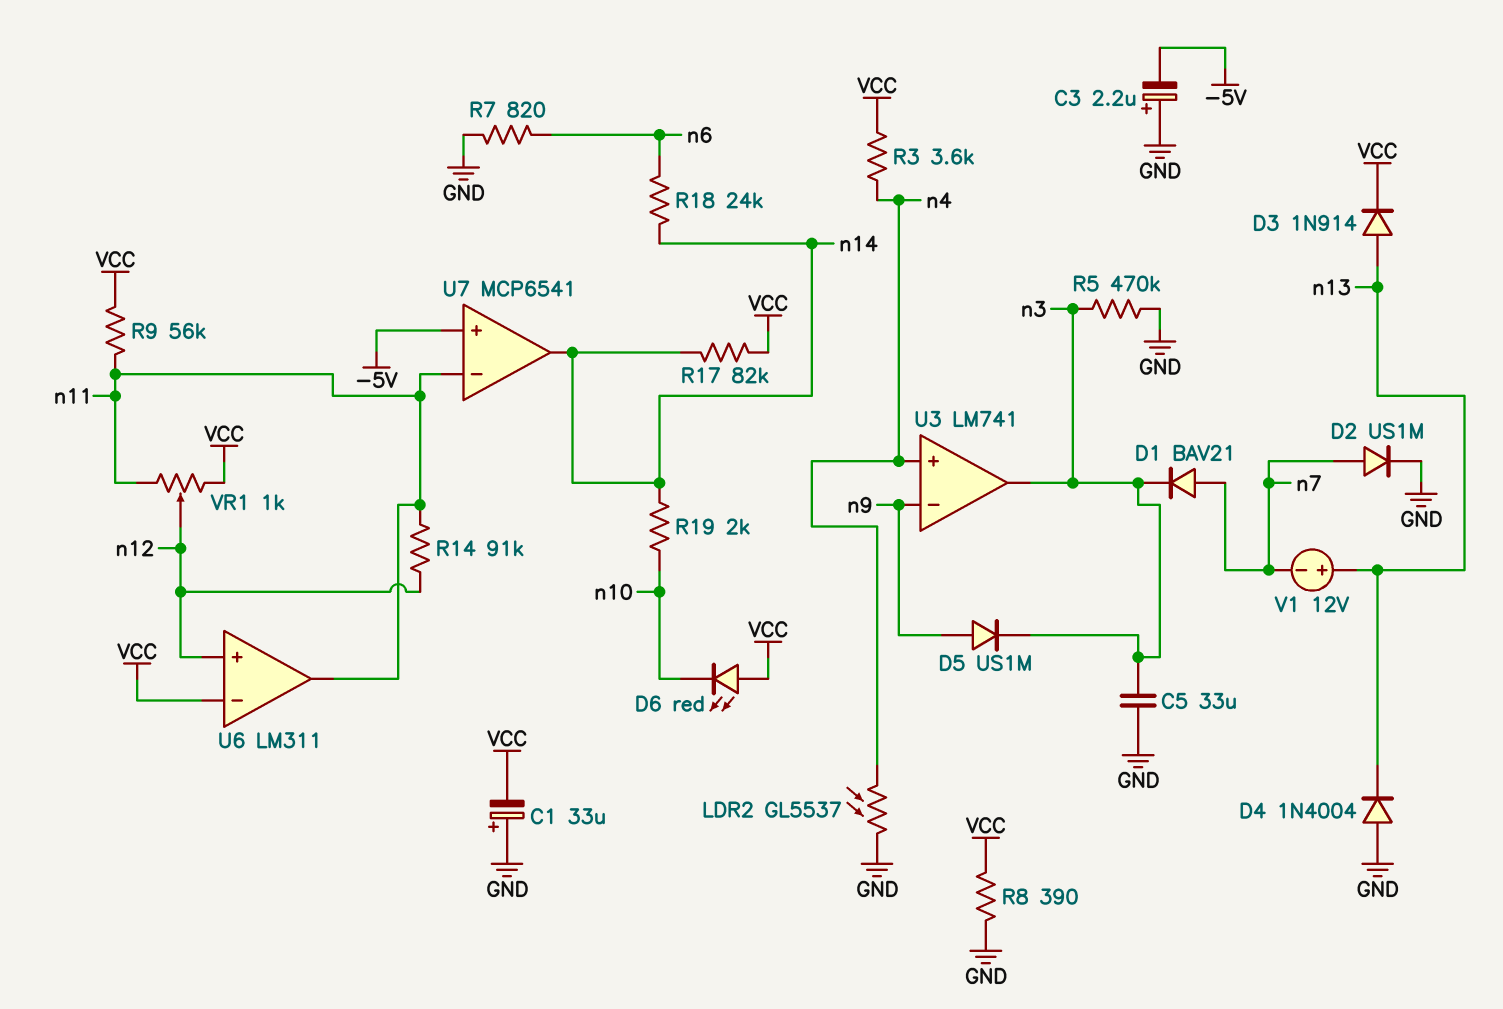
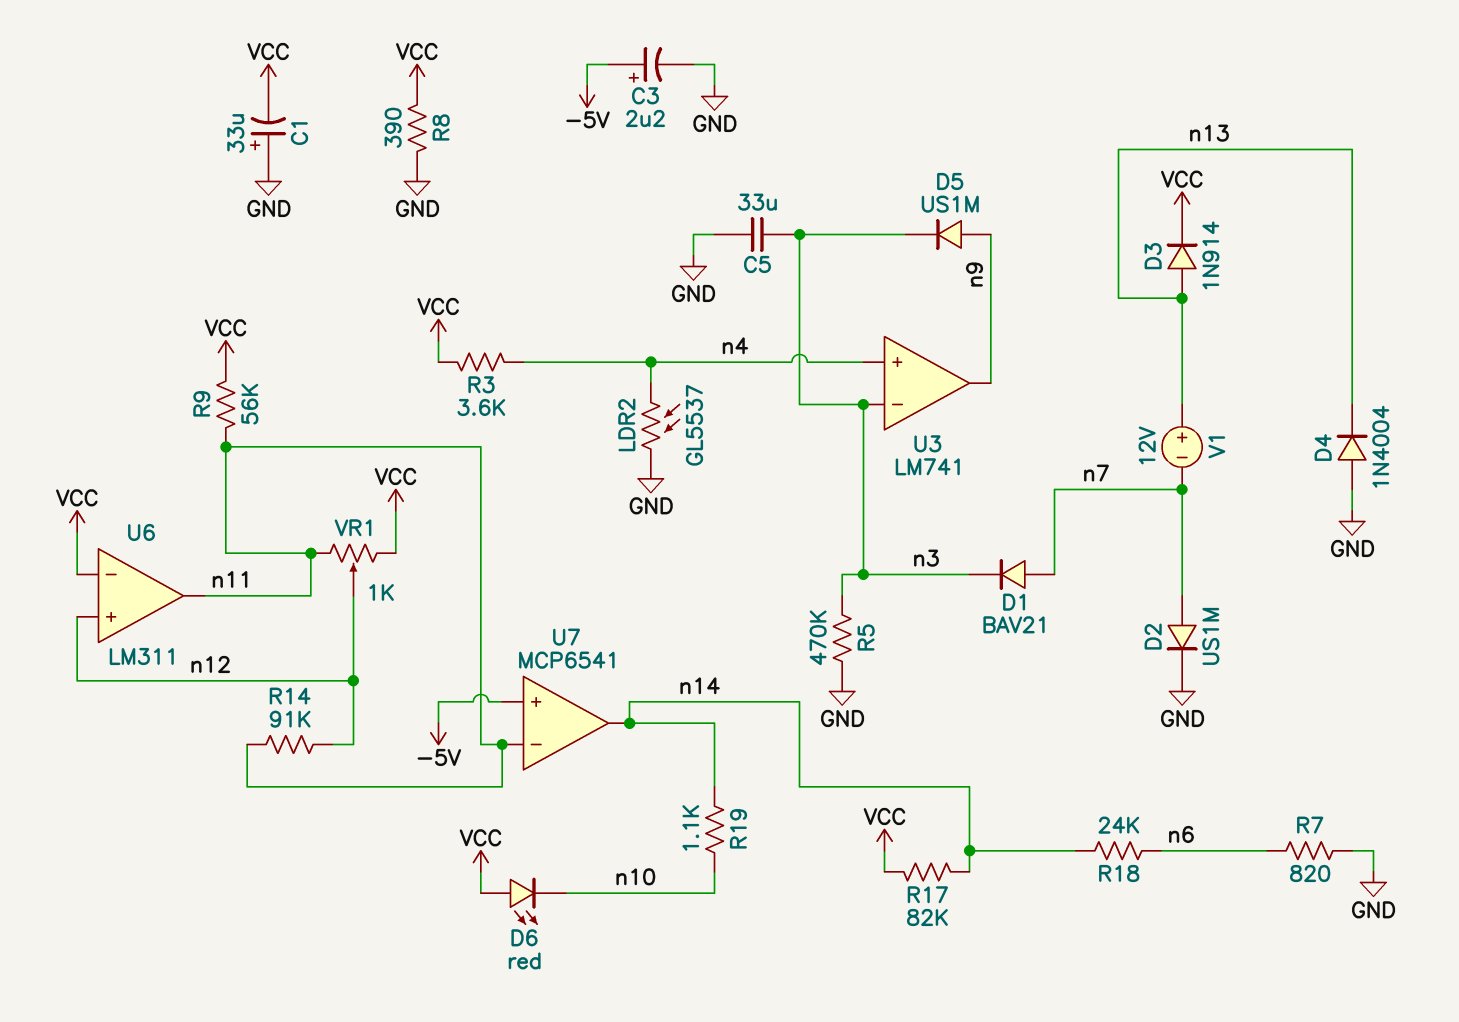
C3: 2.2uF (plus GND, minus -5V) -> 2.2uF (plus -5V, minus GND)
R19: 2k (n10, n14) -> 1.1k (n10, n14)
U3 pin in-: n9 -> n3
U3 pin out: n3 -> n9

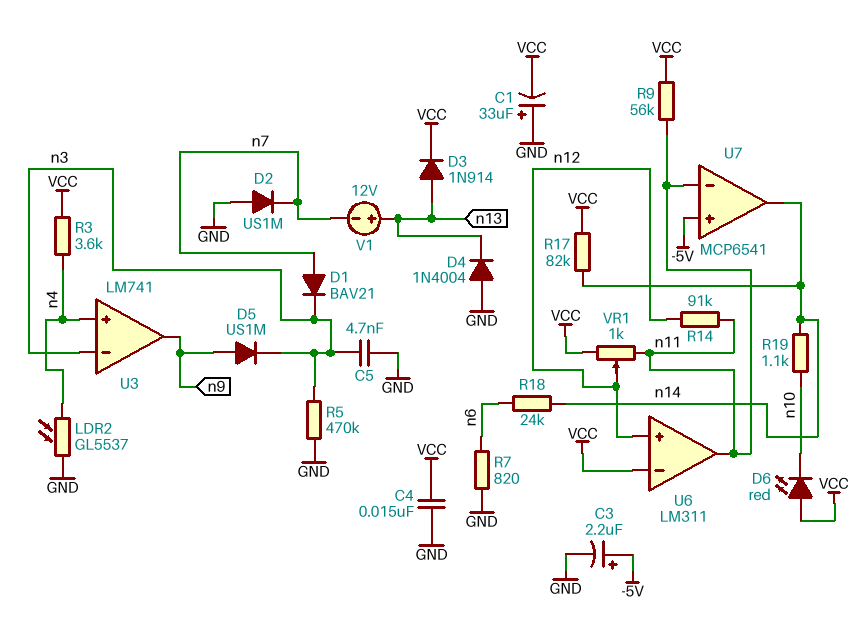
C4: none -> 15nF (GND, VCC)
C5: 33uF (GND, n3) -> 4.7nF (GND, n3)
D2: diode US1M (A n7, K GND) -> diode US1M (A GND, K n7)
R8: 390 (GND, VCC) -> none

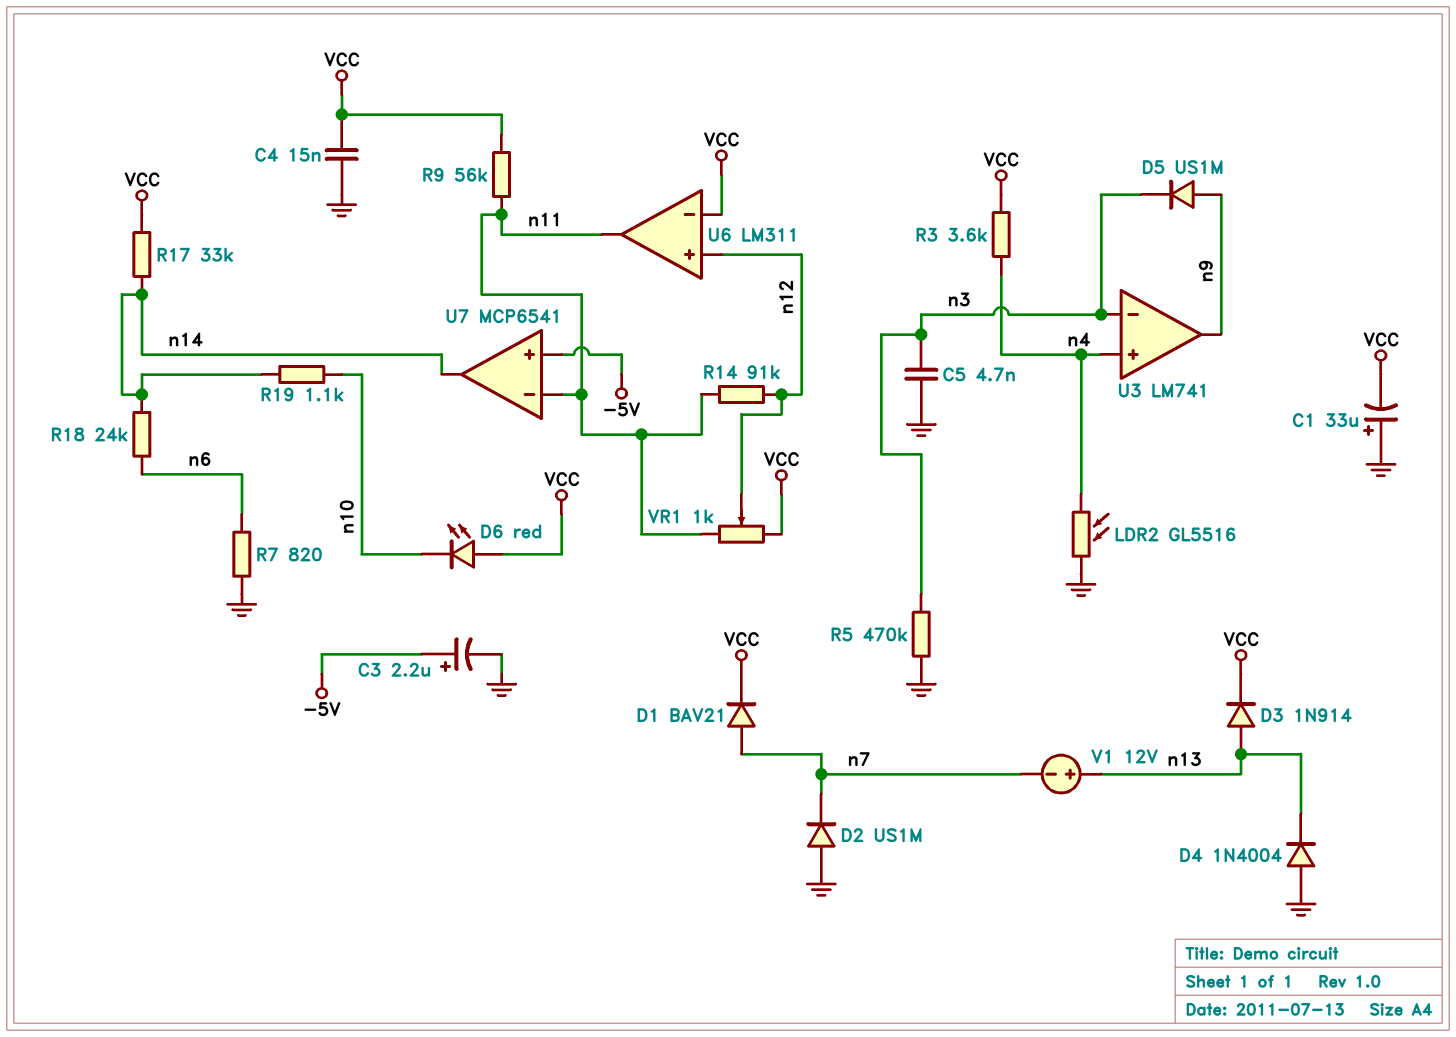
D1: diode BAV21 (A n7, K n3) -> diode BAV21 (A n7, K VCC)
LDR2: GL5537 (GND, n4) -> GL5516 (GND, n4)
R17: 82k (VCC, n14) -> 33k (VCC, n14)

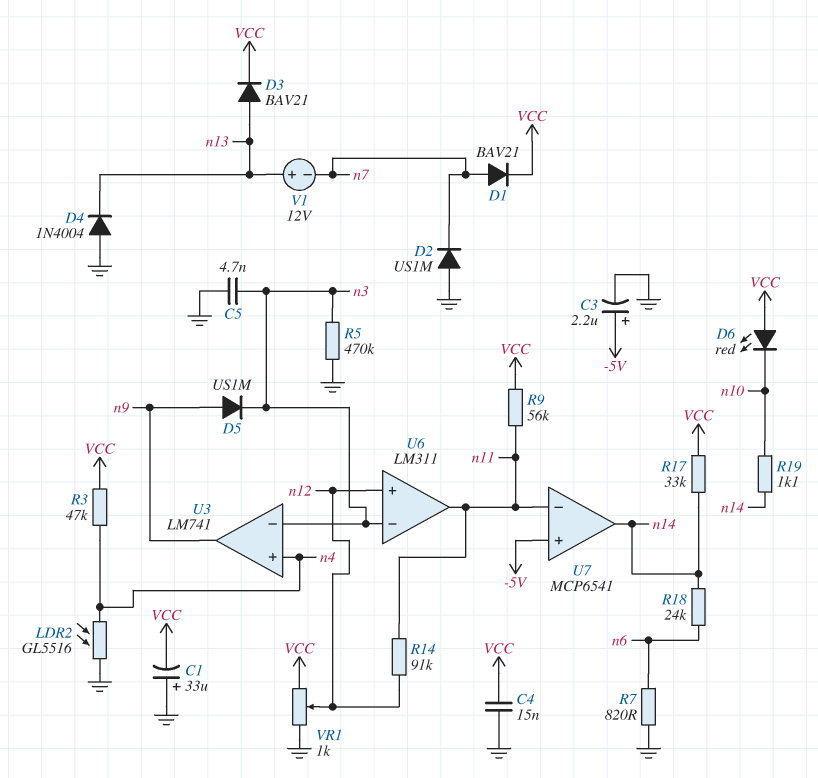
D3: diode 1N914 (A n13, K VCC) -> diode BAV21 (A n13, K VCC)
R3: 3.6k (VCC, n4) -> 47k (VCC, n4)
U6 pin in-: VCC -> n3
VR1: 1k (VCC, n11, wiper n12) -> 1k (GND, VCC, wiper n12)

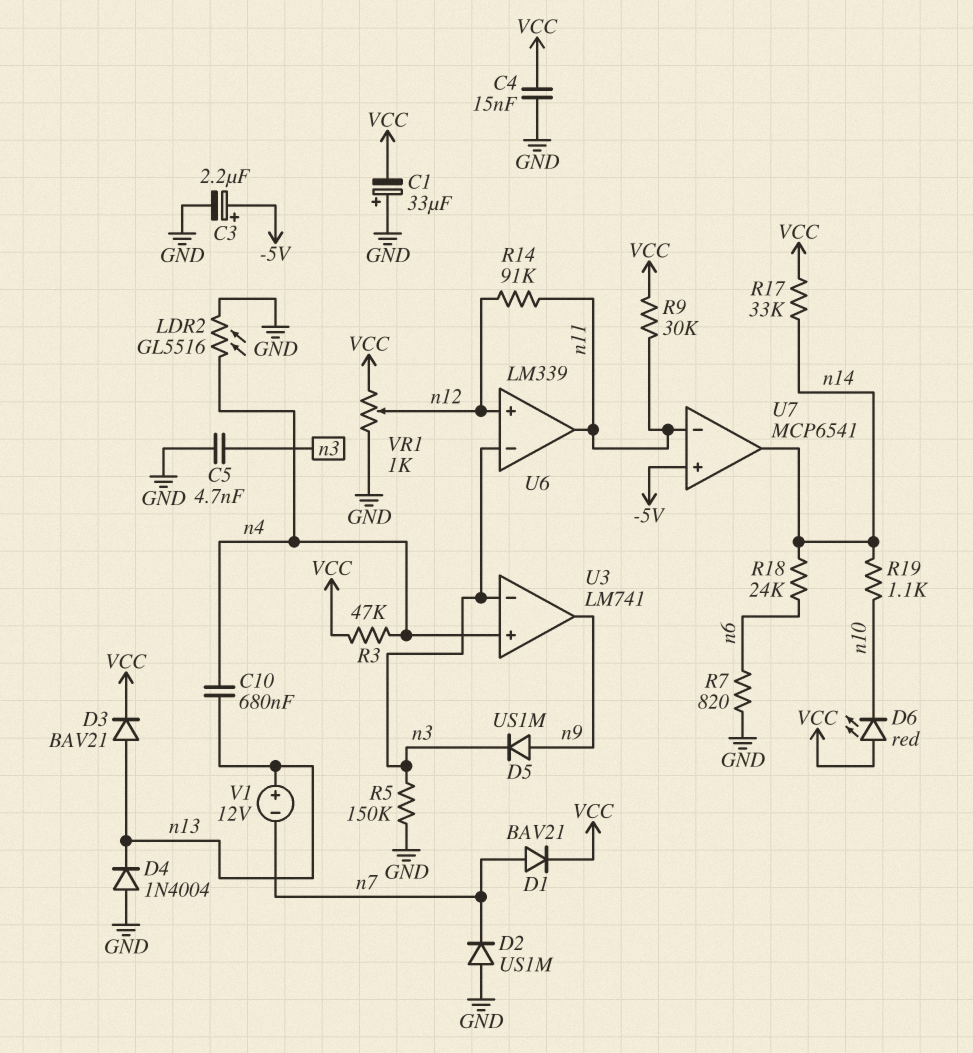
C10: none -> 680nF (n4, n13)
R5: 470k (GND, n3) -> 150k (GND, n3)
R9: 56k (VCC, n11) -> 30k (VCC, n11)
U6: LM311 -> LM339

